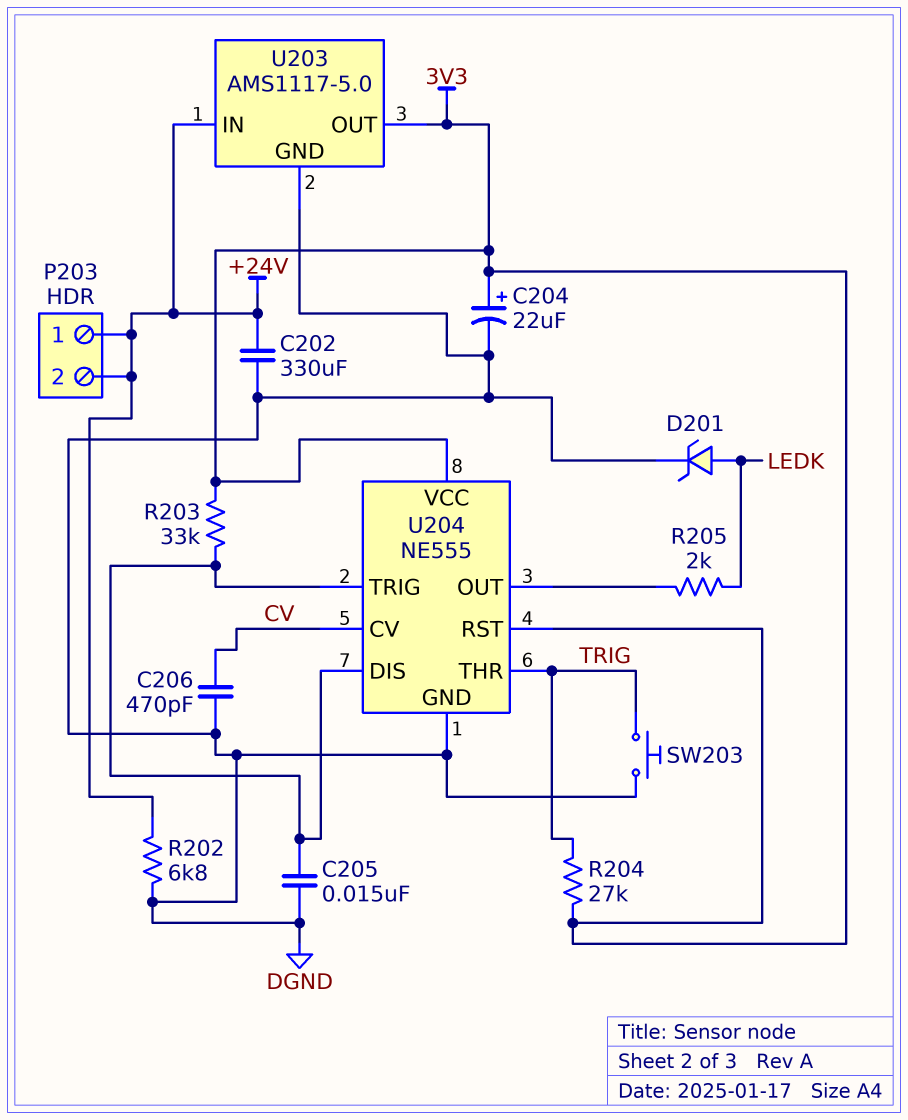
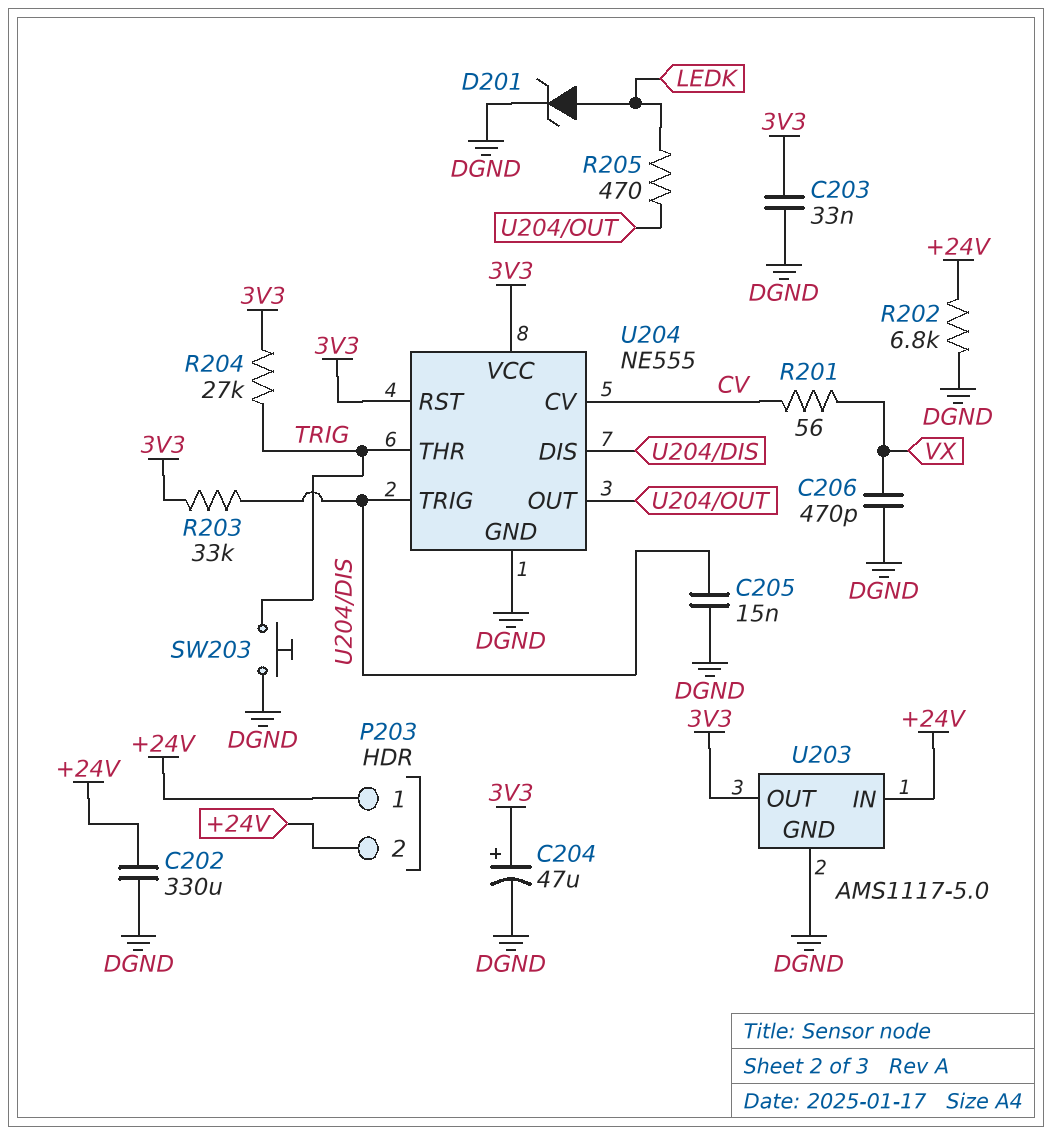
C203: none -> 33nF (3V3, DGND)
C204: 22uF (plus 3V3, minus DGND) -> 47uF (plus 3V3, minus DGND)
C206: 470pF (CV, DGND) -> 470pF (DGND, VX)
R201: none -> 56 (CV, VX)
R205: 2k (LEDK, U204/OUT) -> 470 (LEDK, U204/OUT)

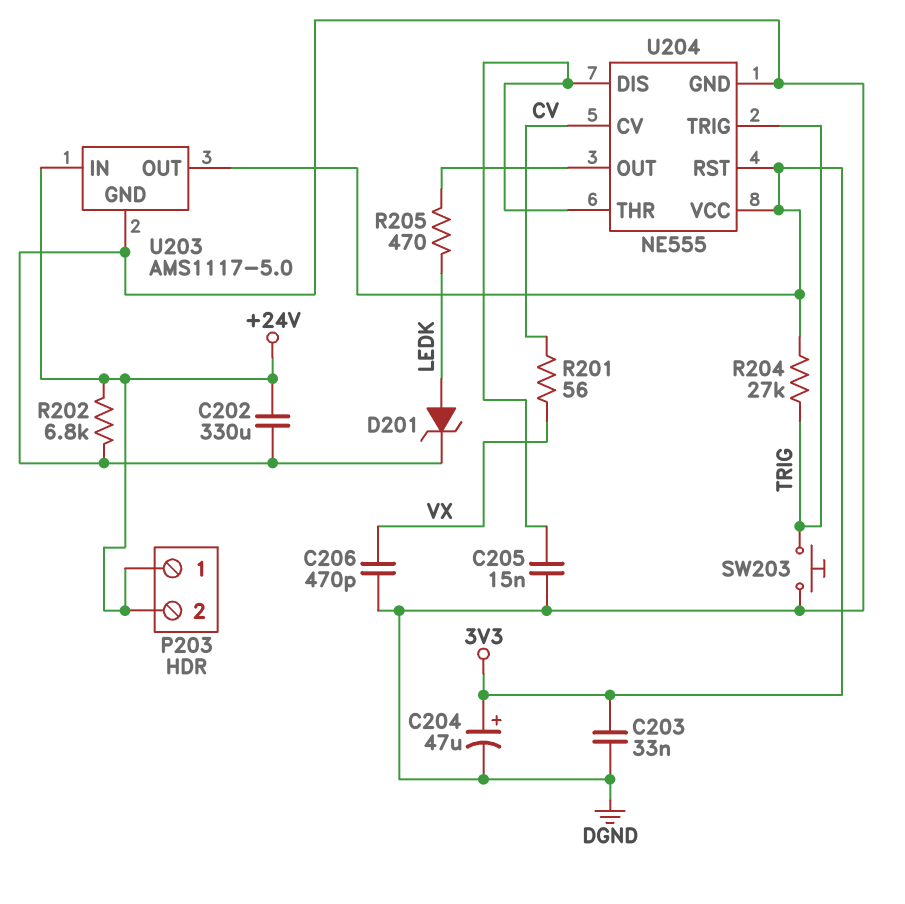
R203: 33k (3V3, U204/DIS) -> none
U204 pin THR: TRIG -> U204/DIS
U204 pin TRIG: U204/DIS -> TRIG

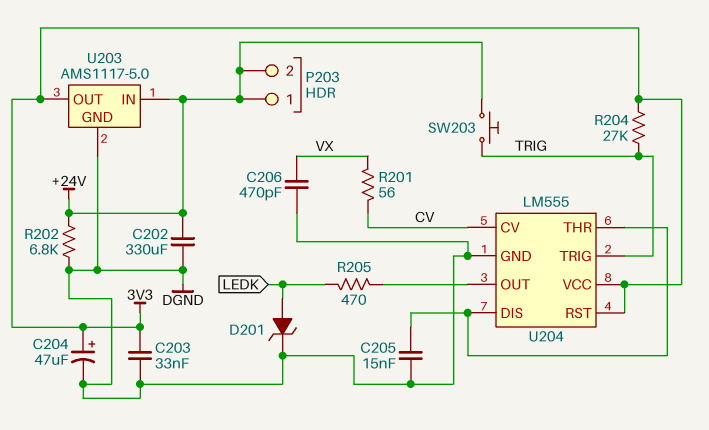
SW203: button (DGND, TRIG) -> button (+24V, TRIG)
U204: NE555 -> LM555

